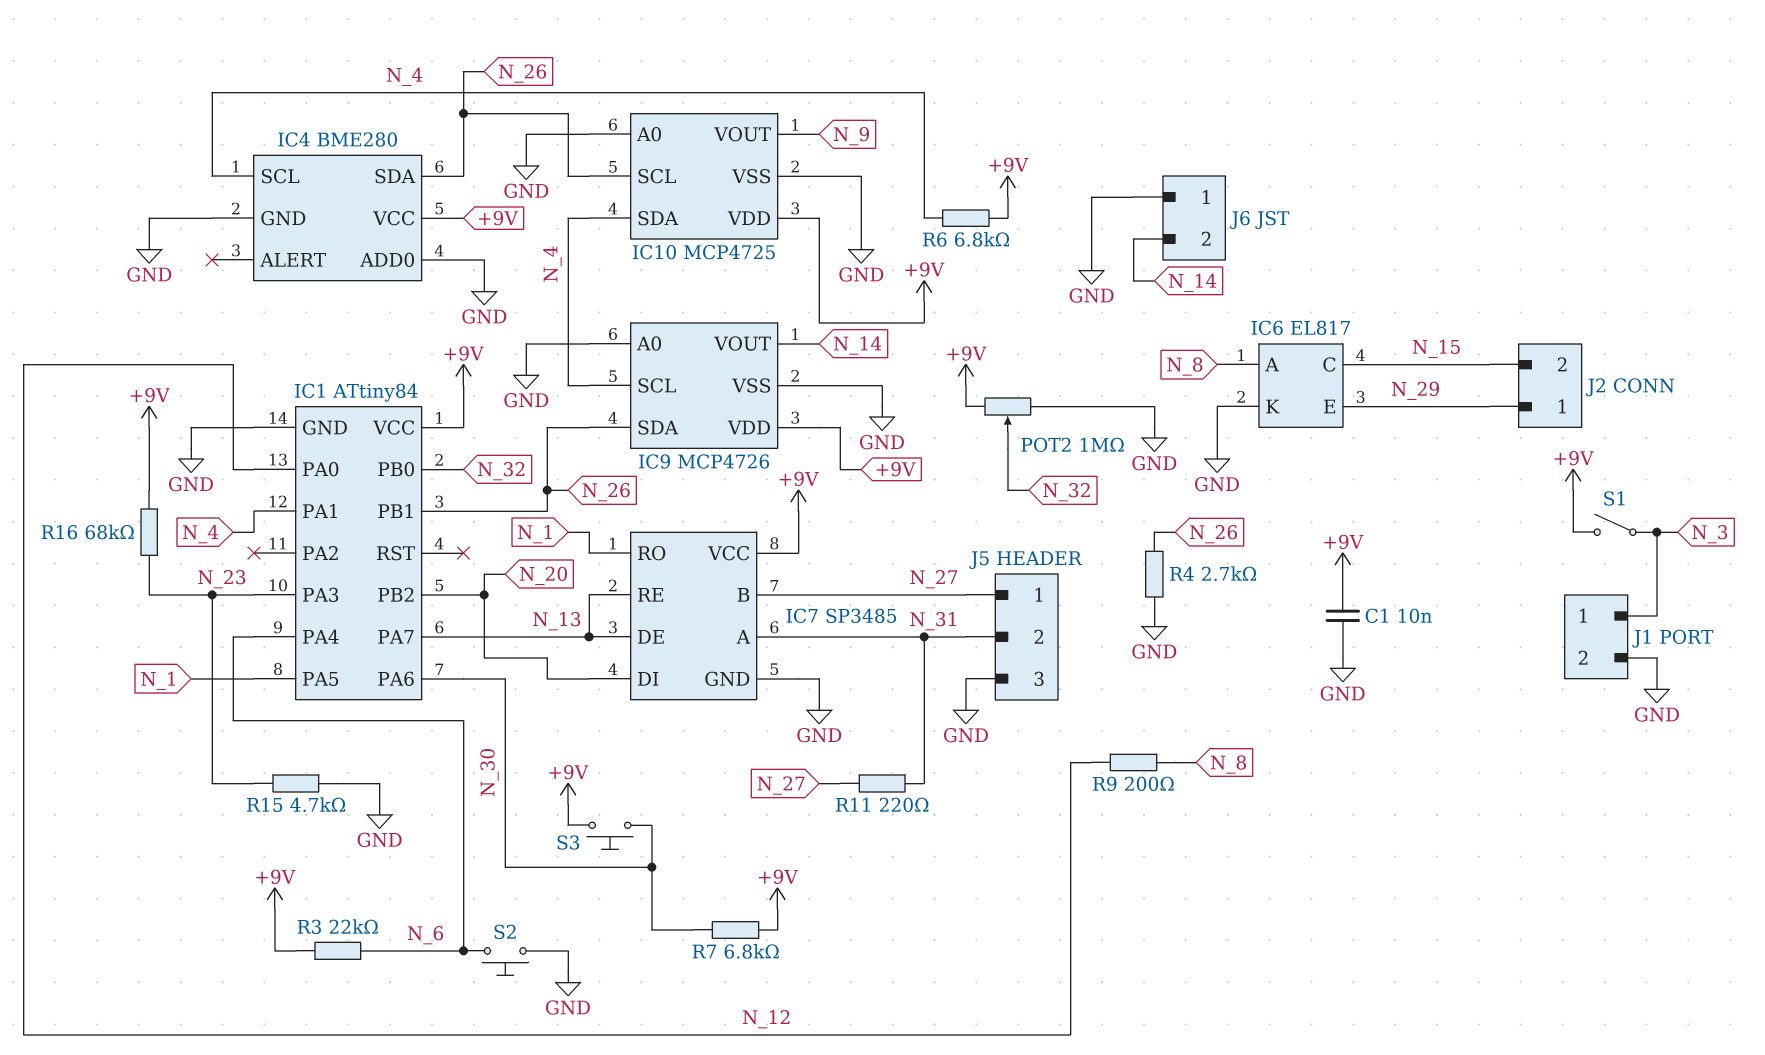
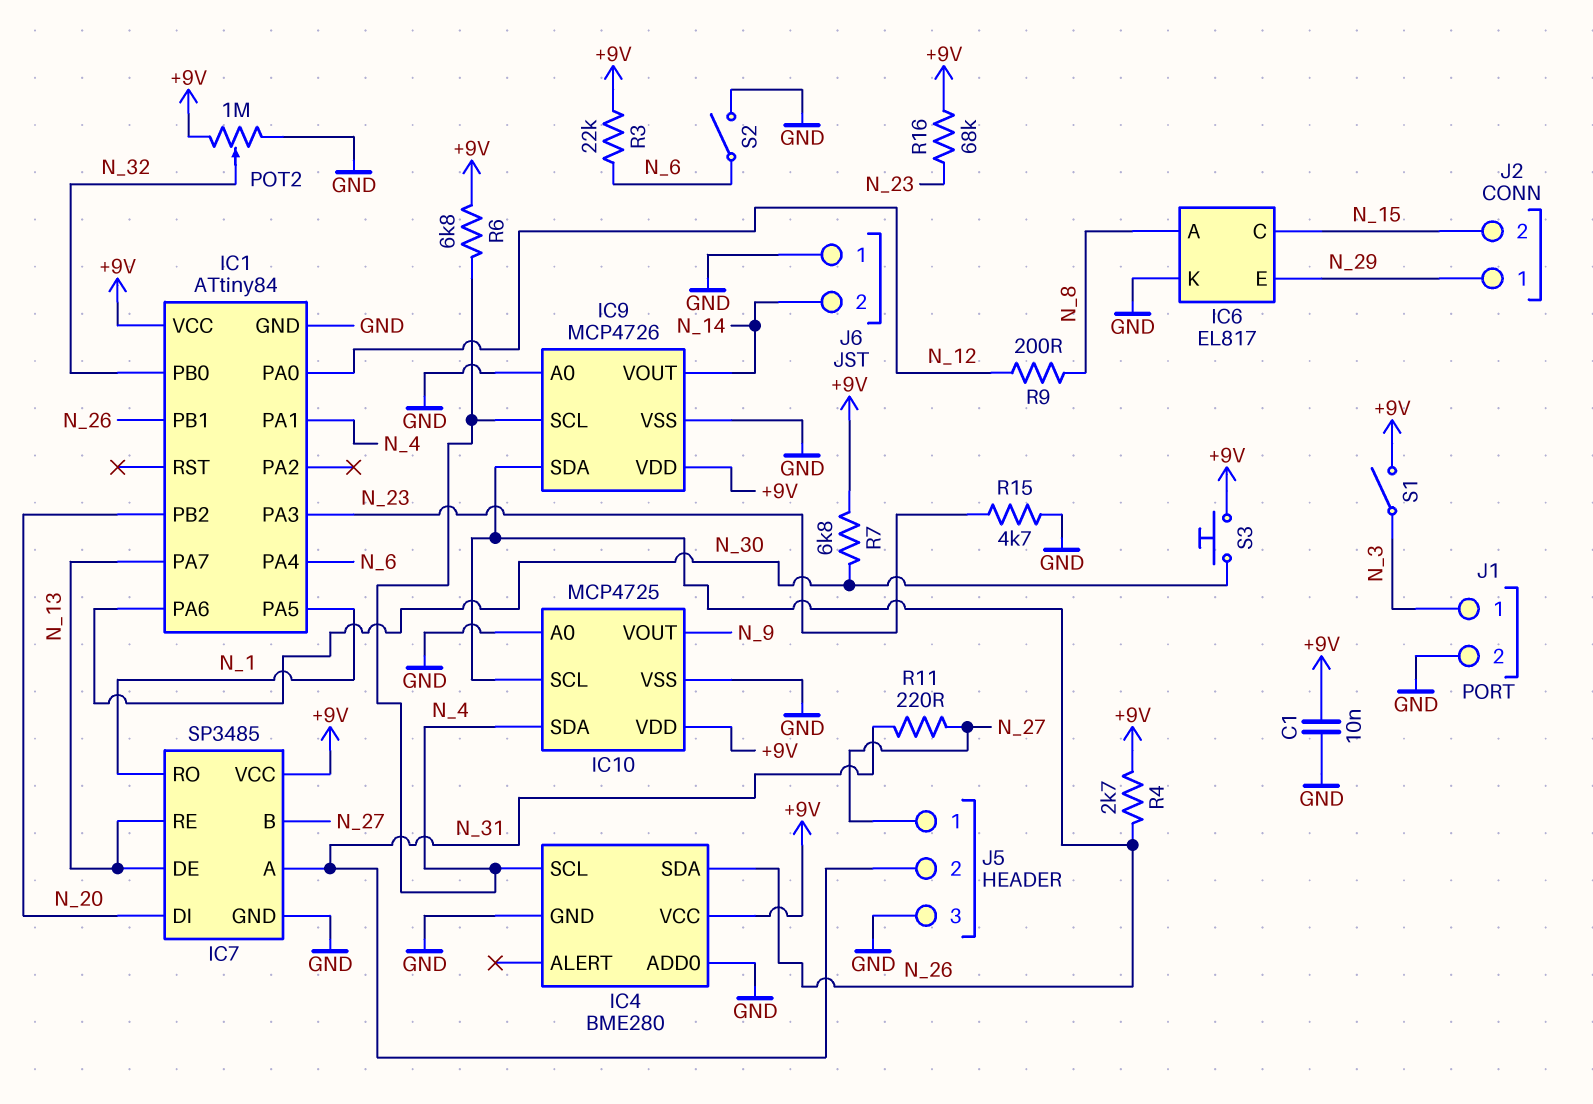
R4: 2.7k (GND, N_26) -> 2.7k (+9V, N_26)
S2: button (GND, N_6) -> switch (GND, N_6)

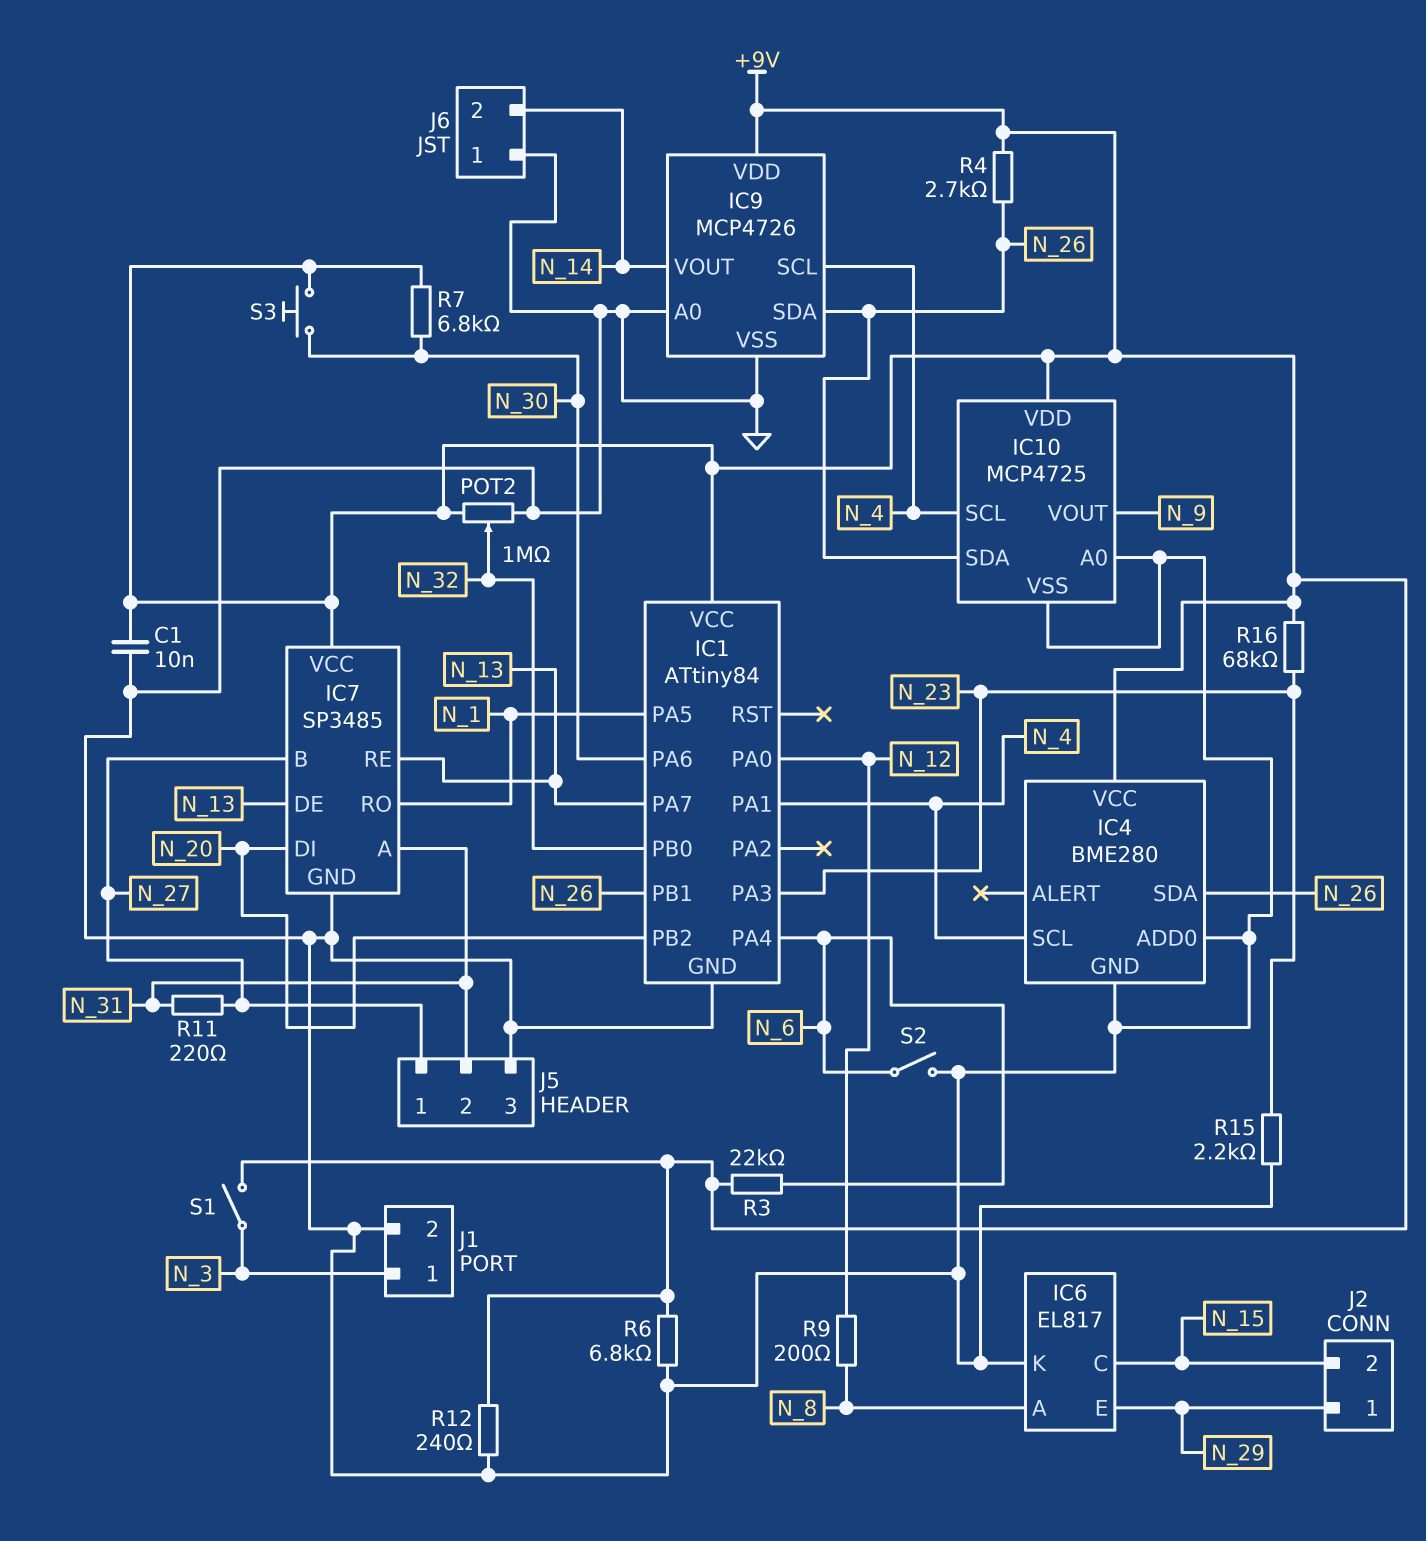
IC10 pin SCL: N_26 -> N_4
IC10 pin SDA: N_4 -> N_26
R6: 6.8k (+9V, N_4) -> 6.8k (+9V, GND)
R12: none -> 240 (+9V, GND)
R15: 4.7k (GND, N_23) -> 2.2k (GND, N_23)

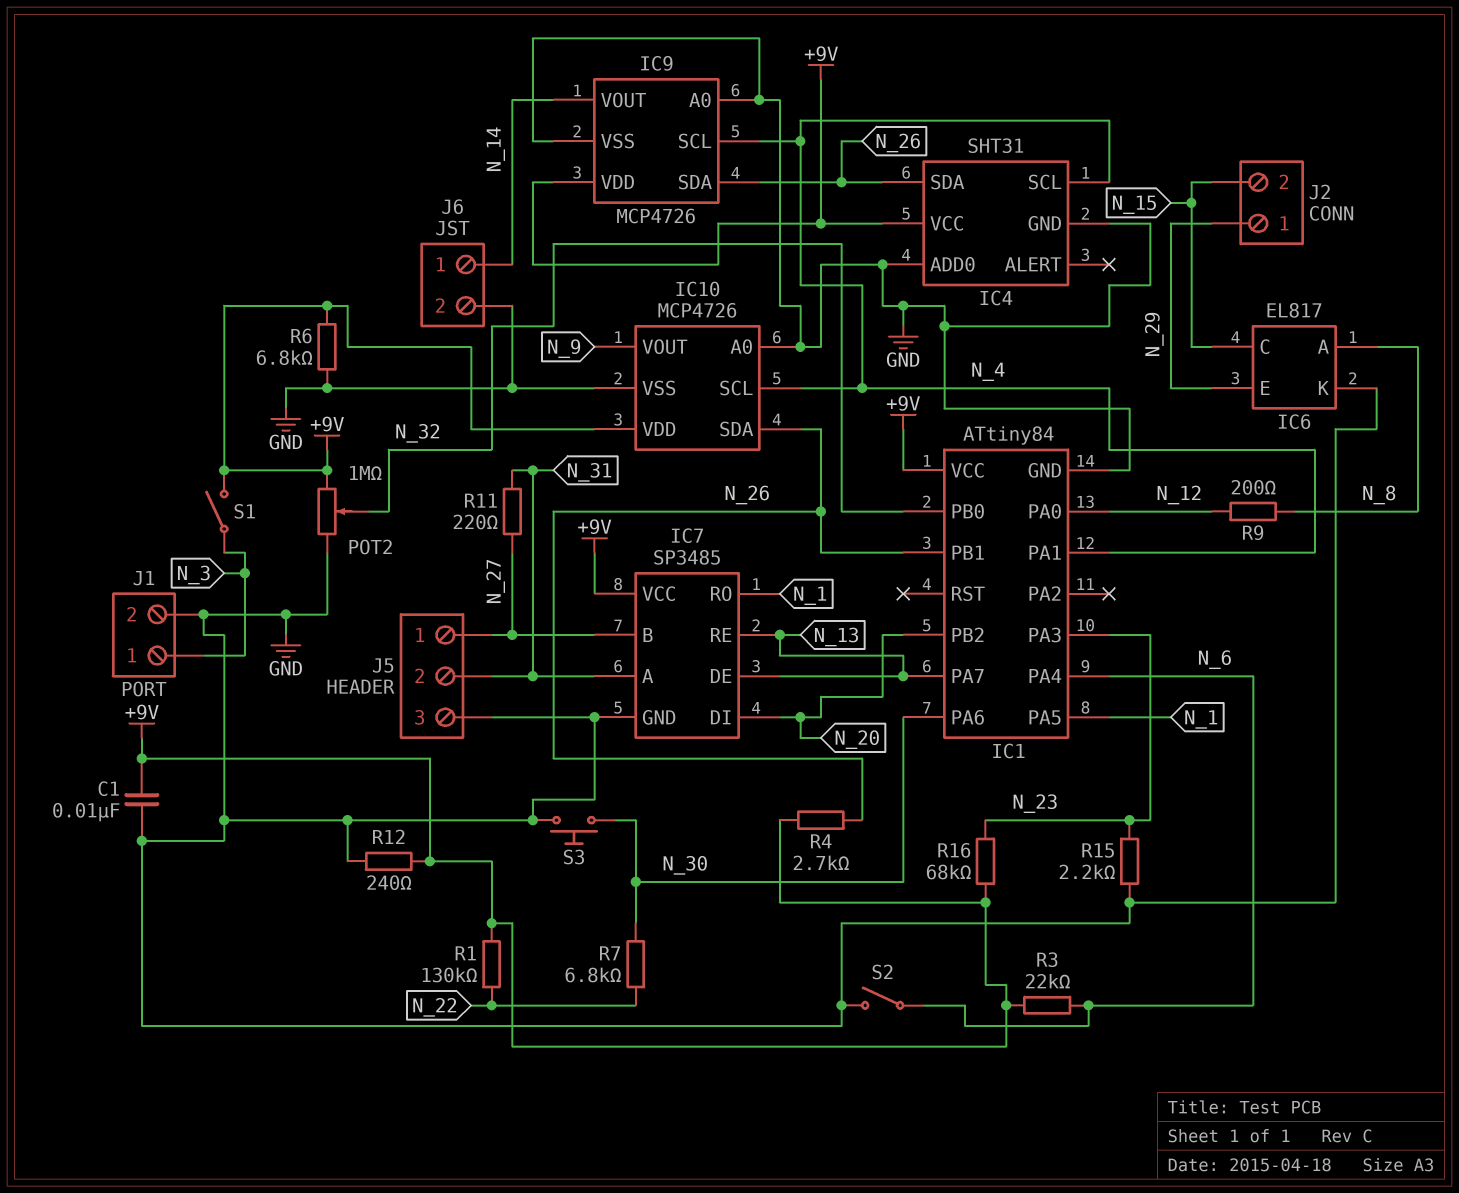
IC4: BME280 -> SHT31
IC10: MCP4725 -> MCP4726
J6 pin 1: GND -> N_14
J6 pin 2: N_14 -> GND
R1: none -> 130k (+9V, N_22)
R7: 6.8k (+9V, N_30) -> 6.8k (N_22, N_30)
S3: button (+9V, N_30) -> button (GND, N_30)

